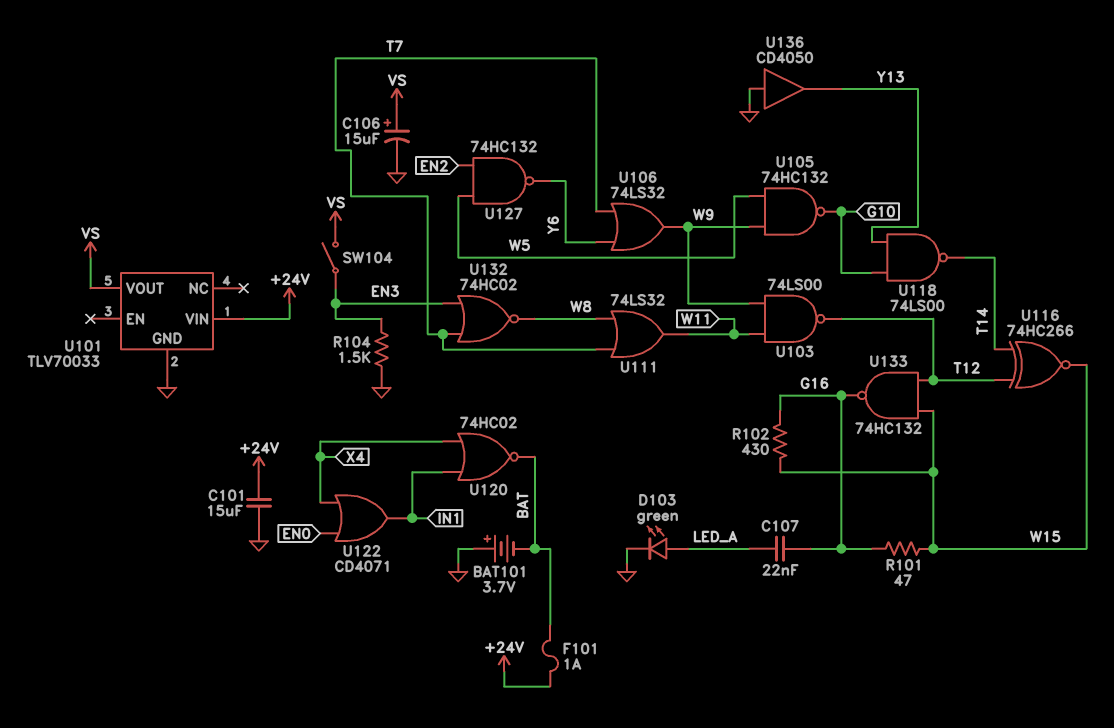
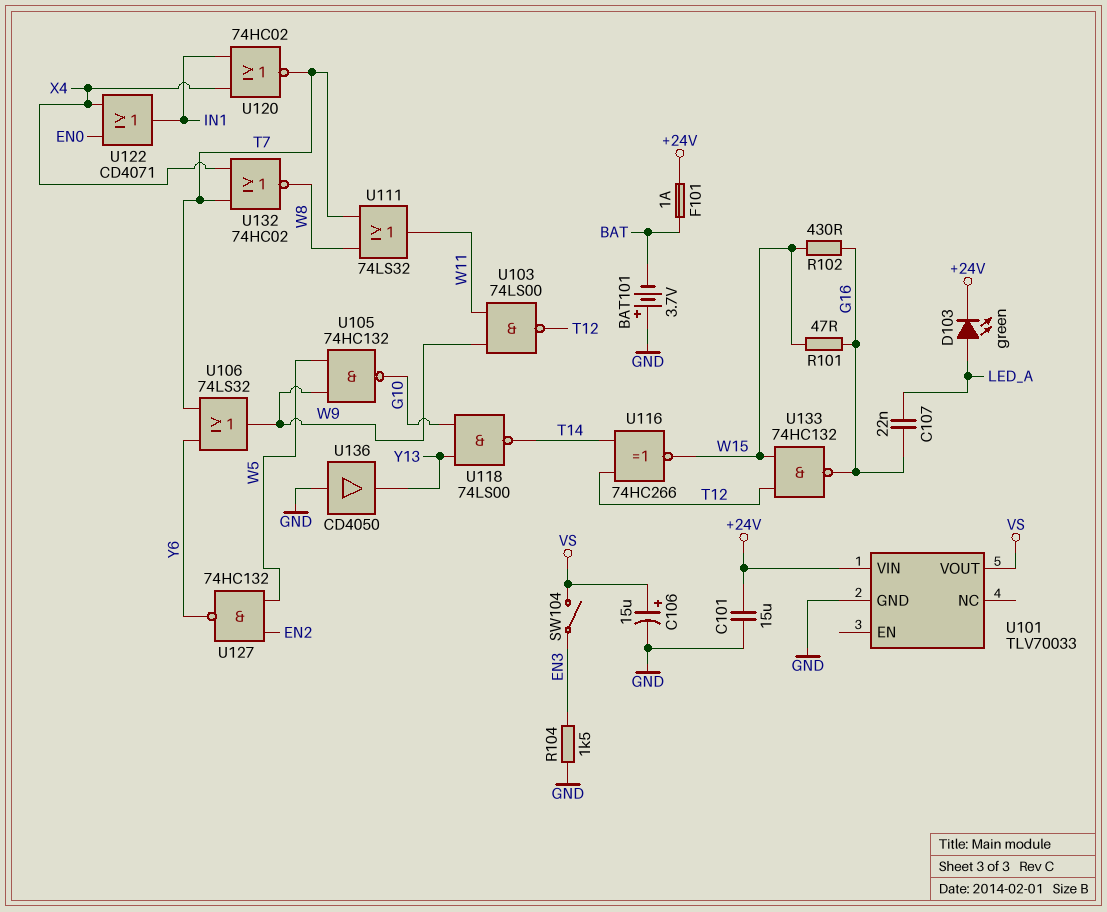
D103: LED green (A LED_A, K GND) -> LED green (A LED_A, K +24V)
U120: NOR 74HC02 (in IN1, in X4, out BAT) -> NOR 74HC02 (in IN1, in X4, out T7)
U132: NOR 74HC02 (in EN3, in T7, out W8) -> NOR 74HC02 (in T7, in X4, out W8)

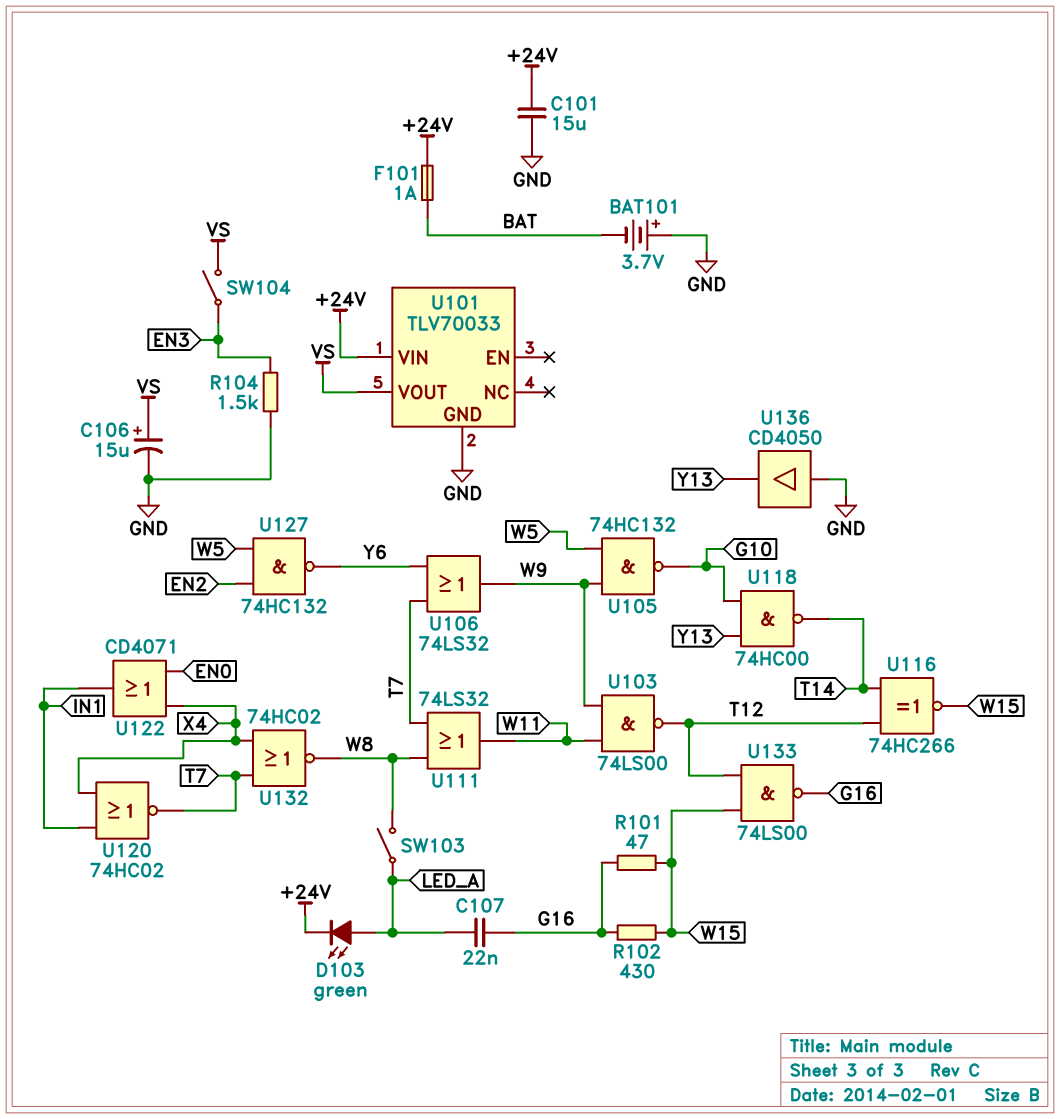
SW103: none -> switch (LED_A, W8)
U118: NAND 74LS00 (in G10, in Y13, out T14) -> NAND 74HC00 (in G10, in Y13, out T14)
U133: NAND 74HC132 (in T12, in W15, out G16) -> NAND 74LS00 (in T12, in W15, out G16)

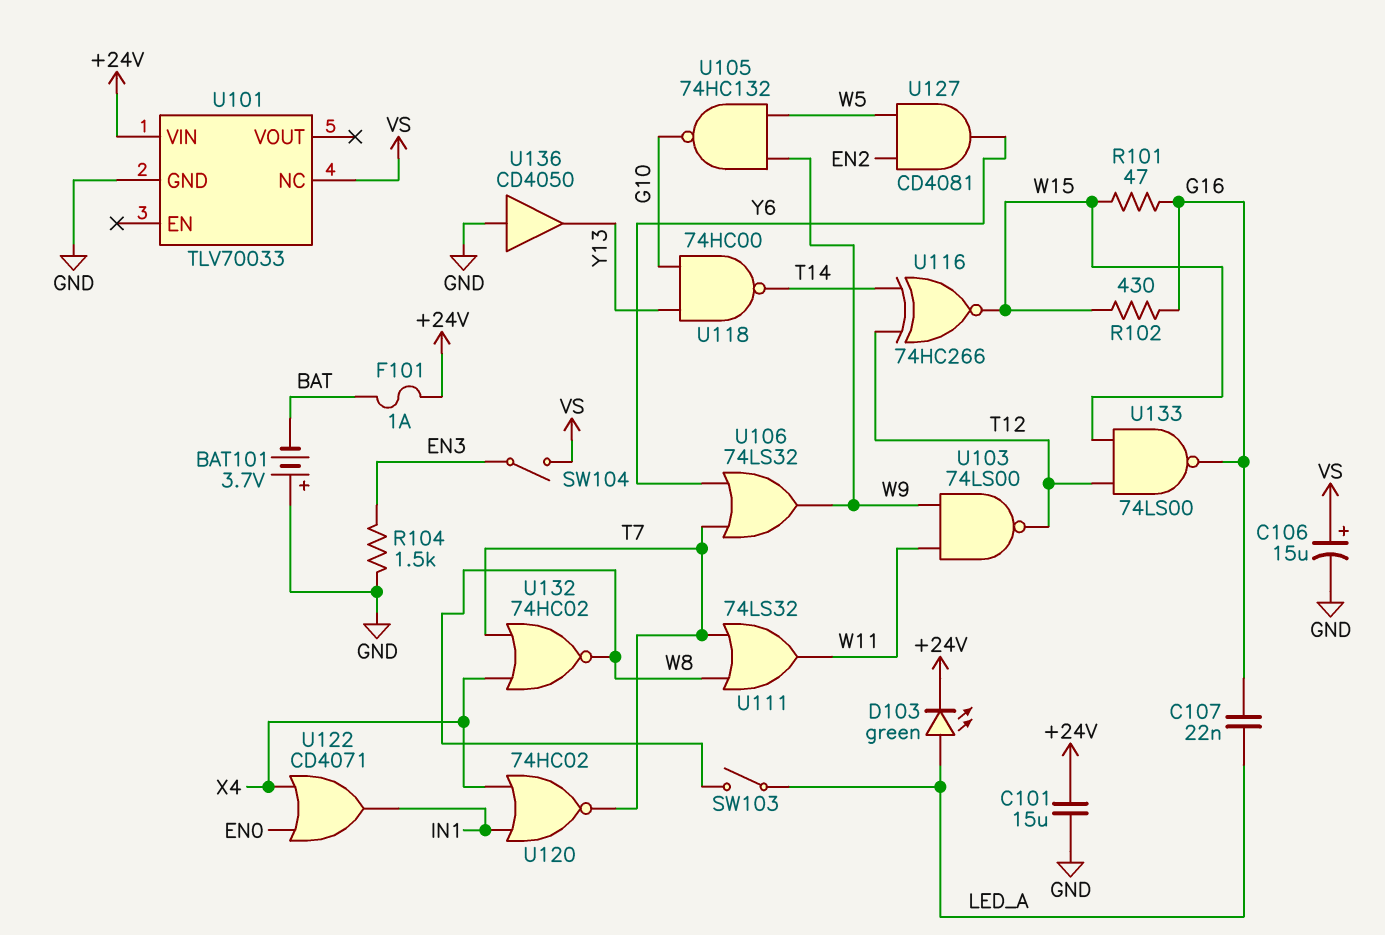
U101 pin NC: none -> VS
U101 pin VOUT: VS -> none
U127: NAND 74HC132 (in EN2, in W5, out Y6) -> AND CD4081 (in EN2, in W5, out Y6)

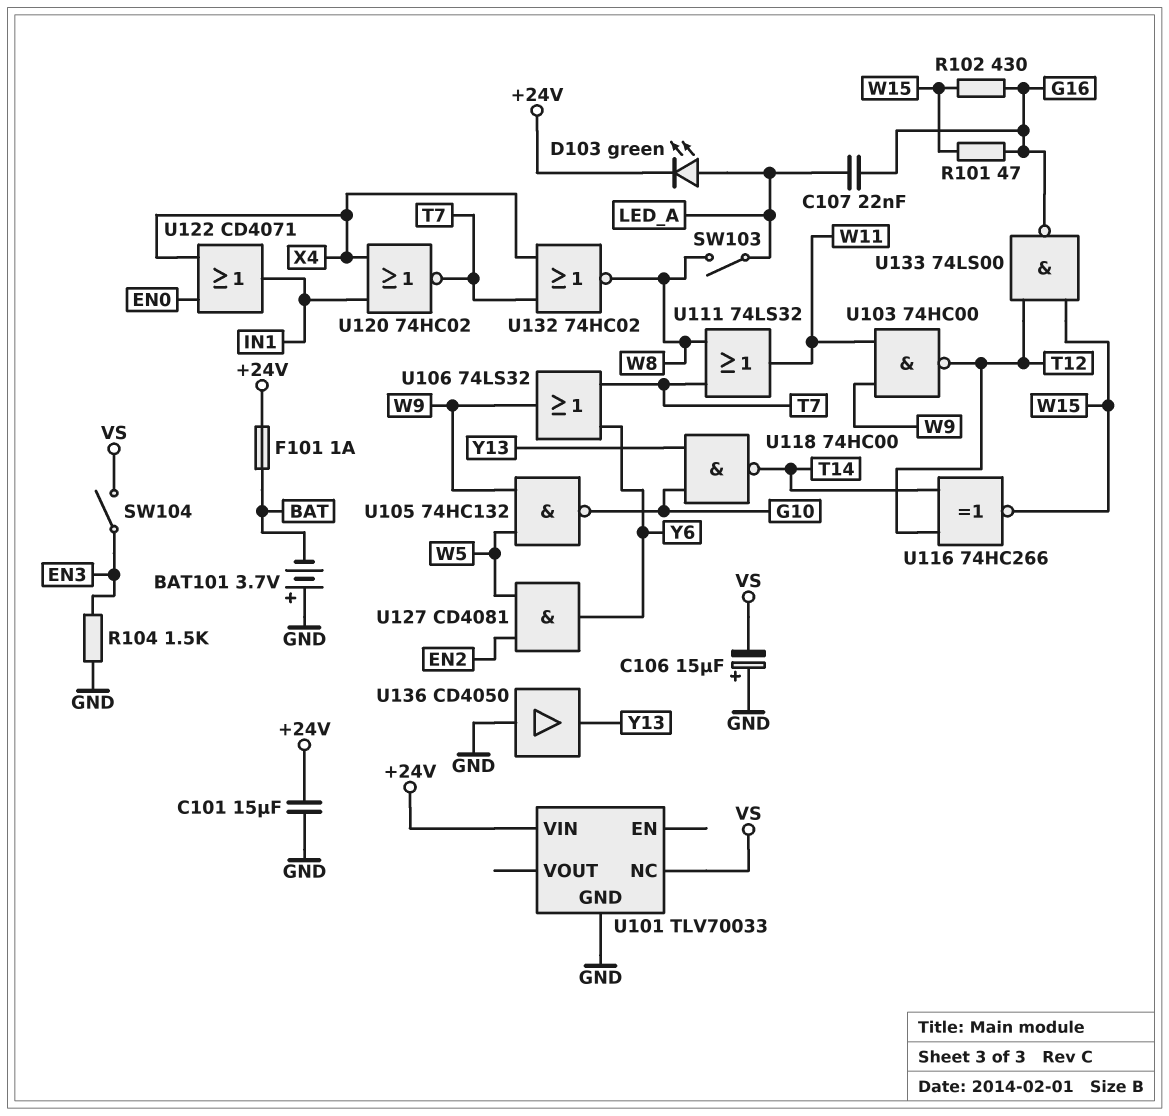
C106: 15uF (plus VS, minus GND) -> 15uF (plus GND, minus VS)
U103: NAND 74LS00 (in W9, in W11, out T12) -> NAND 74HC00 (in W9, in W11, out T12)

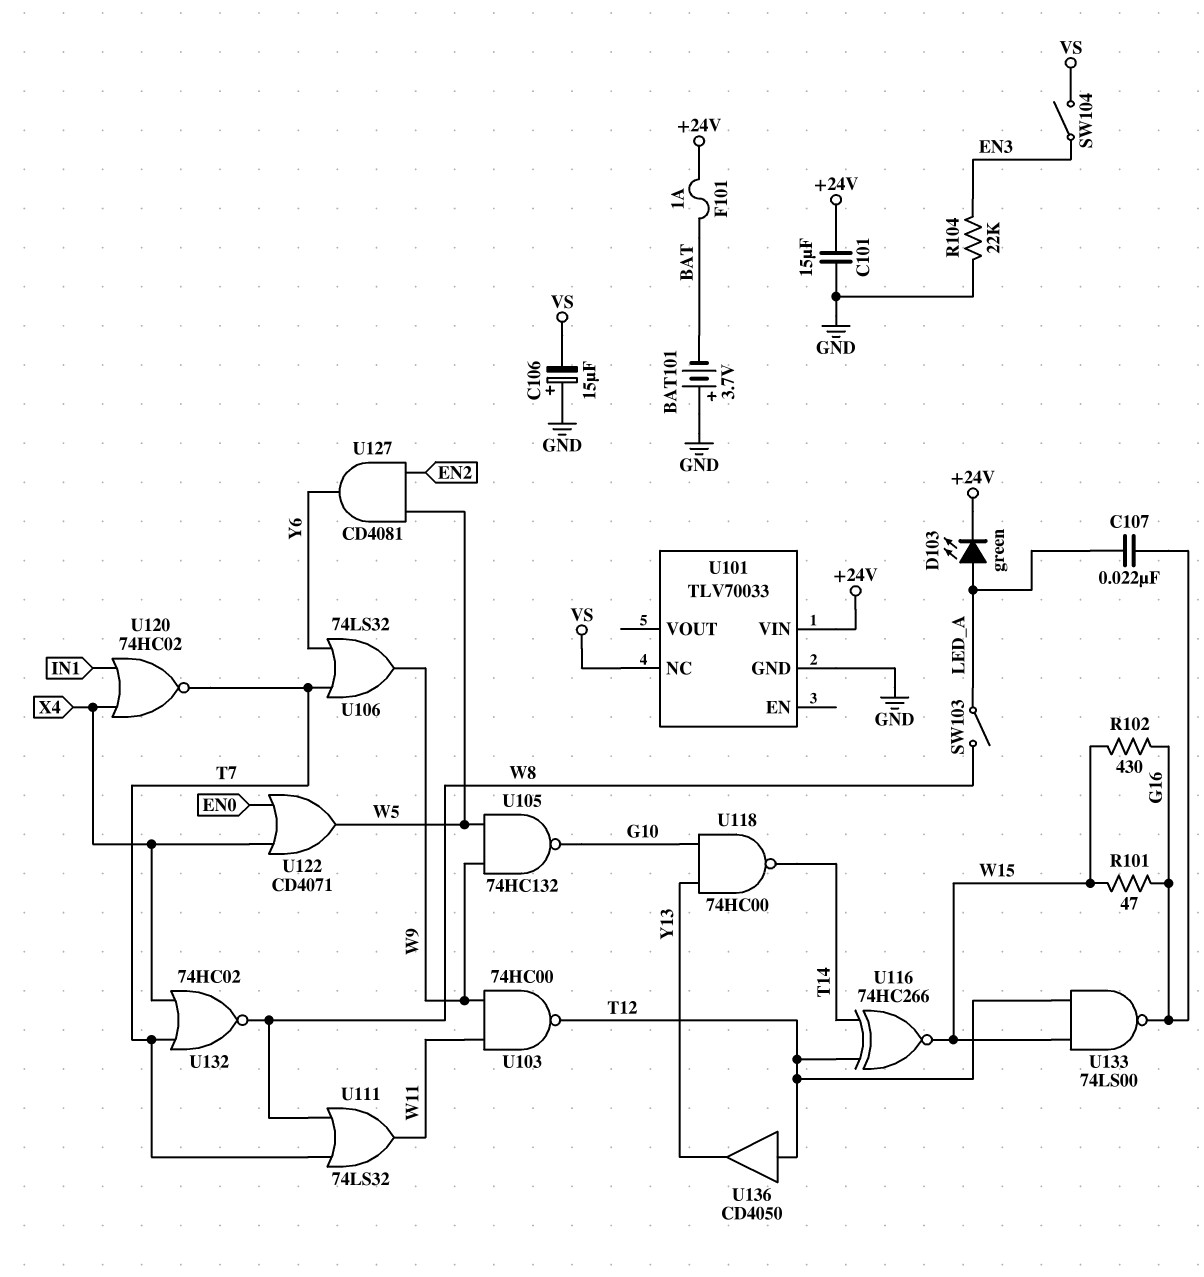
R104: 1.5k (EN3, GND) -> 22k (EN3, GND)
U122: OR CD4071 (in EN0, in X4, out IN1) -> OR CD4071 (in EN0, in X4, out W5)
U136: buffer CD4050 (in GND, out Y13) -> buffer CD4050 (in T12, out Y13)

